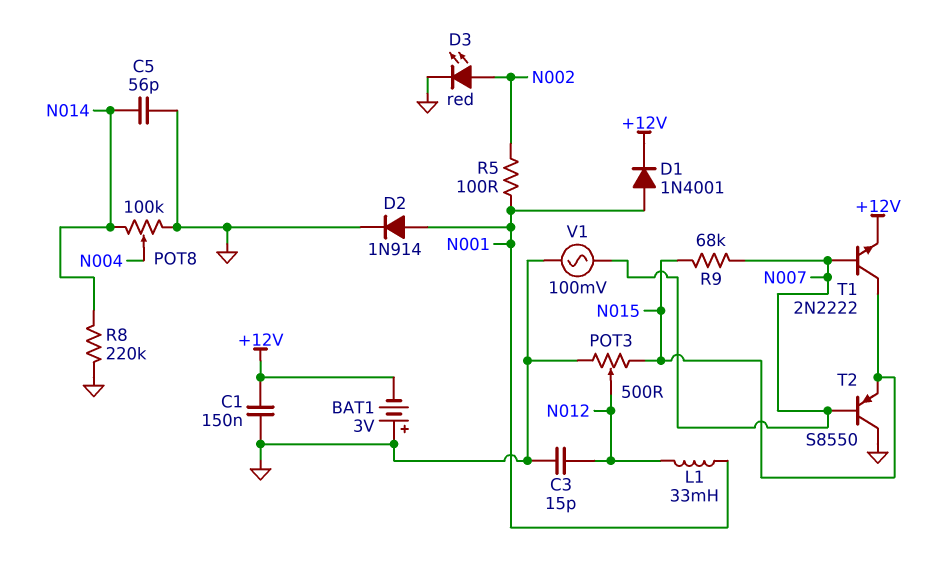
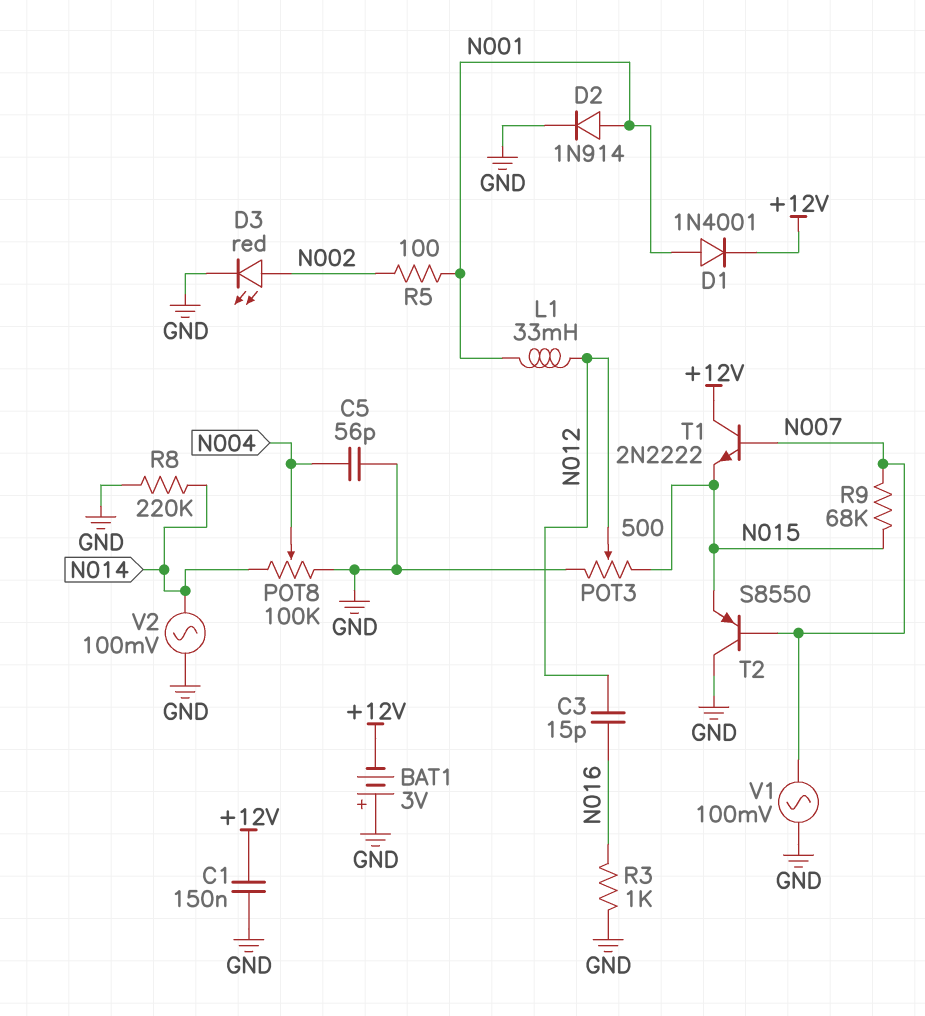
C3: 15pF (GND, N012) -> 15pF (N012, N016)
C5: 56pF (GND, N014) -> 56pF (GND, N004)
R3: none -> 1k (GND, N016)
T1: NPN 2N2222 (B N007, C N015, E +12V) -> NPN 2N2222 (B N007, C +12V, E N015)
V2: none -> AC 100mV (GND, N014)

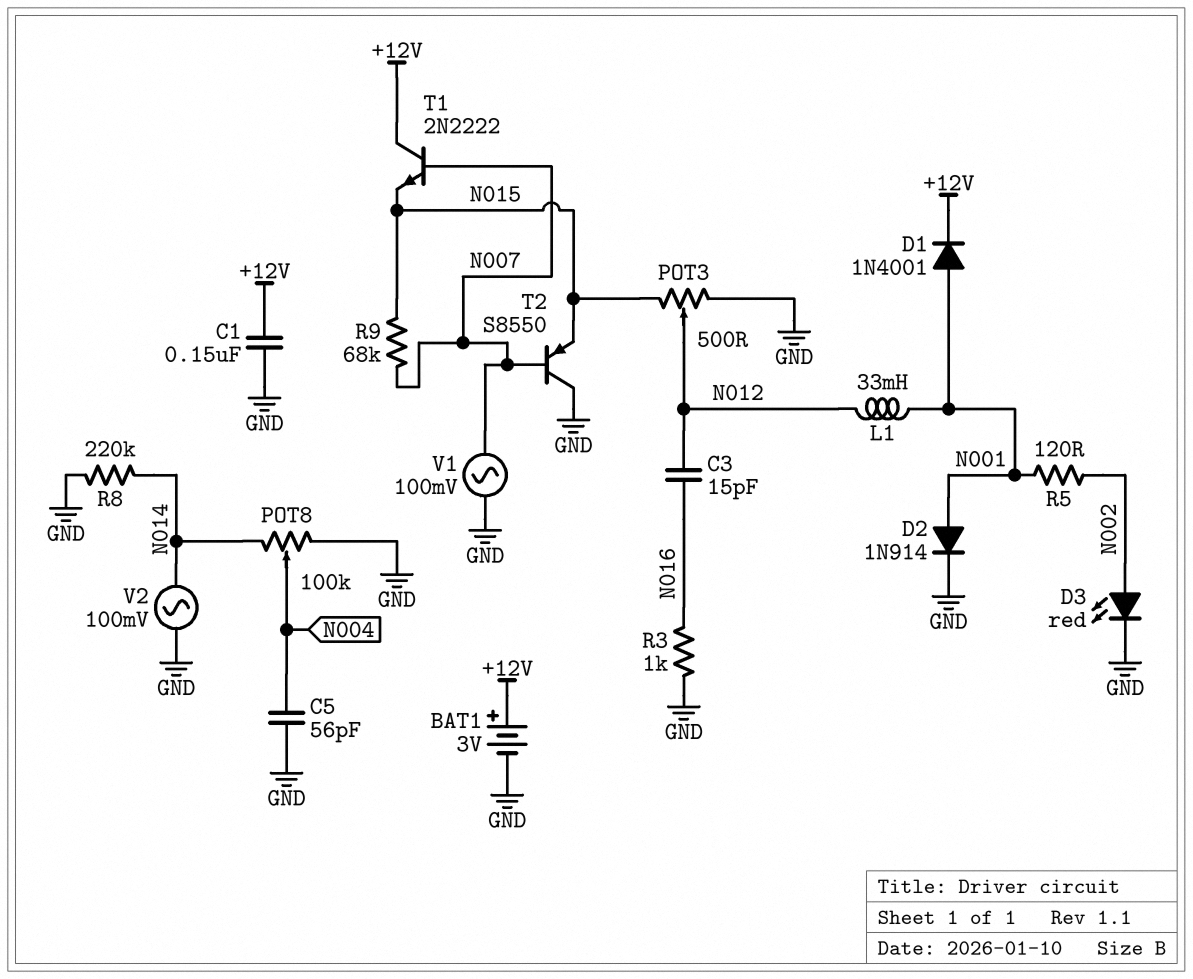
BAT1: 3V (plus GND, minus +12V) -> 3V (plus +12V, minus GND)
R5: 100 (N001, N002) -> 120 (N001, N002)

